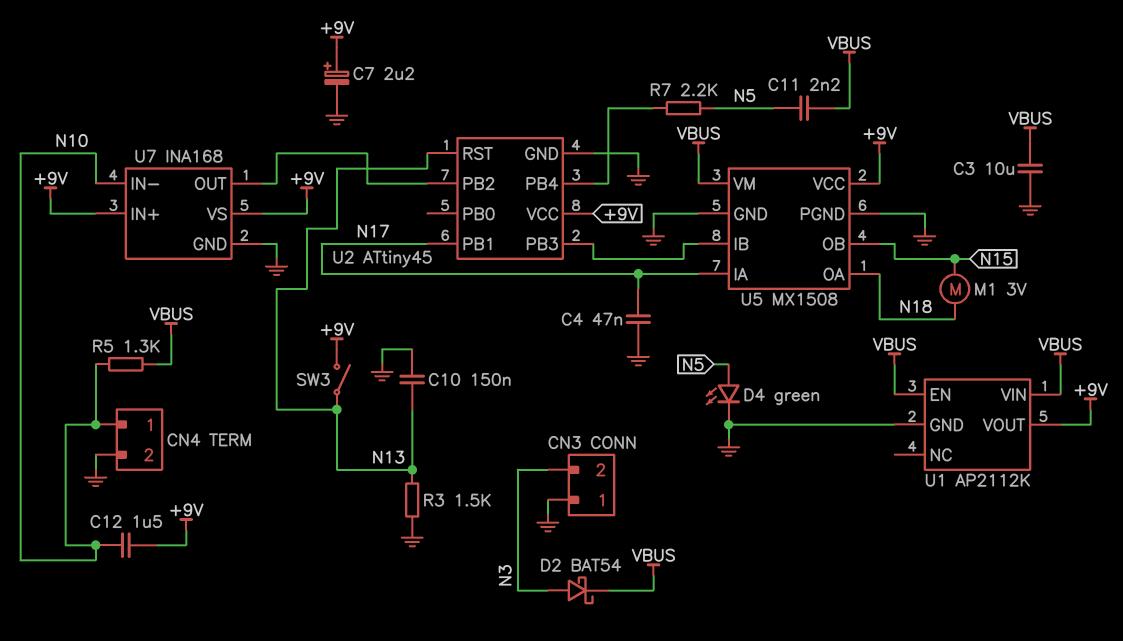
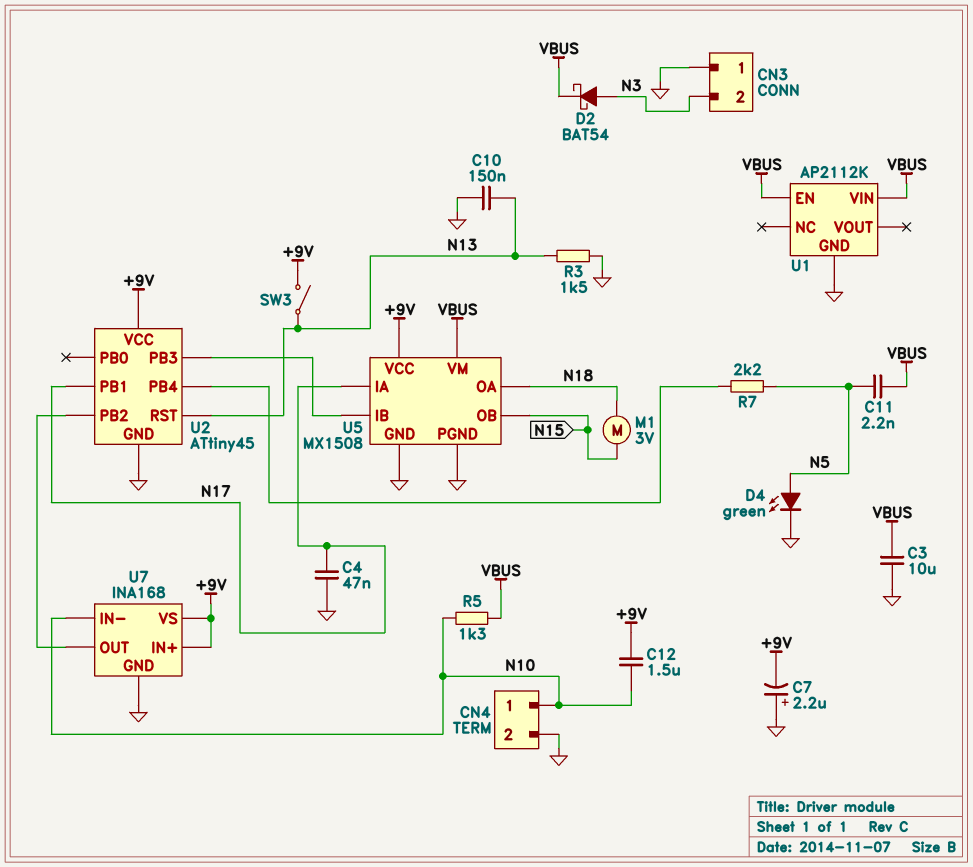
C7: 2.2uF (plus +9V, minus GND) -> 2.2uF (plus GND, minus +9V)
U1 pin VOUT: +9V -> none

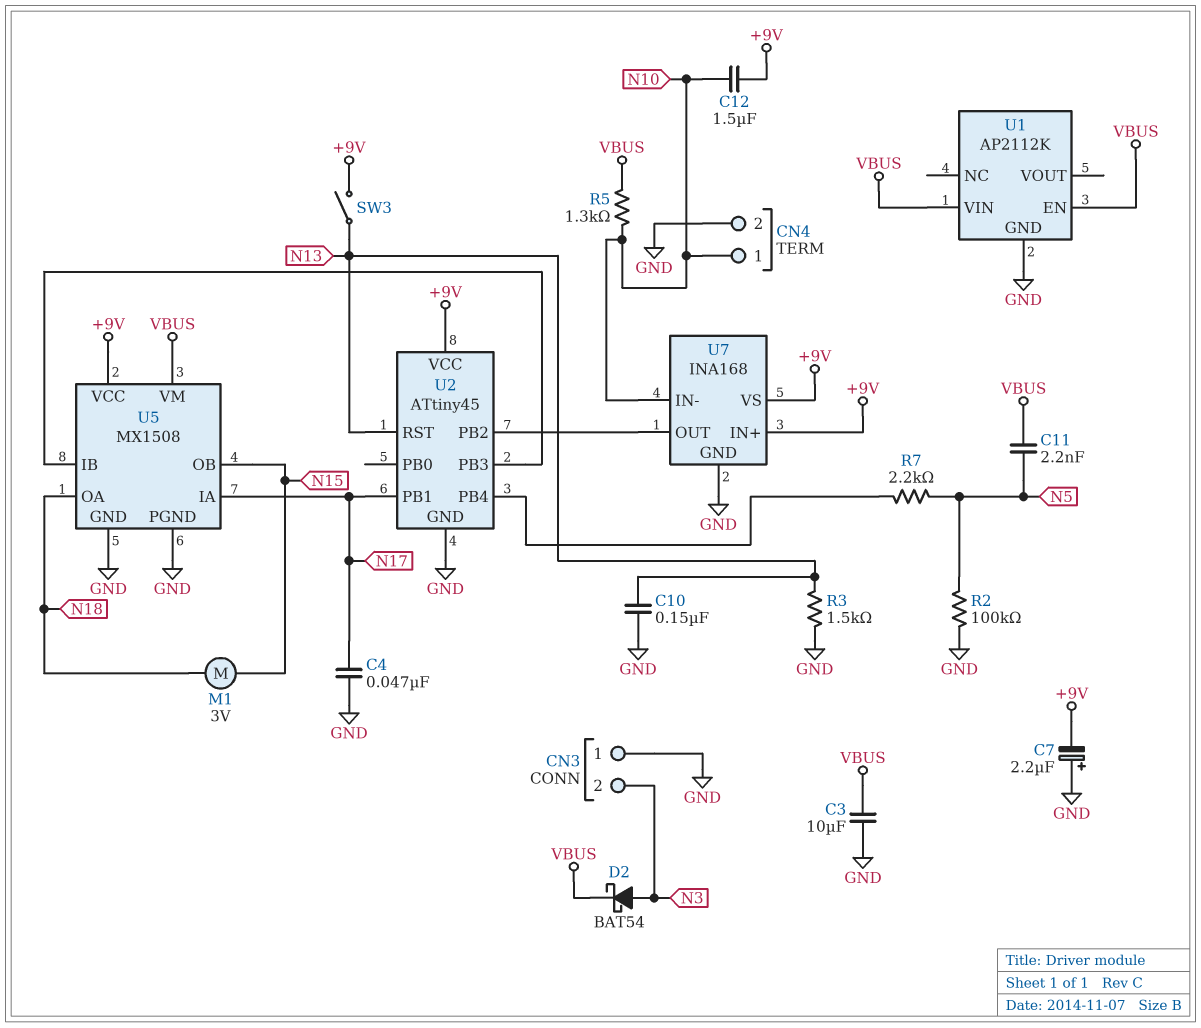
D4: LED green (A N5, K GND) -> none
R2: none -> 100k (GND, N5)

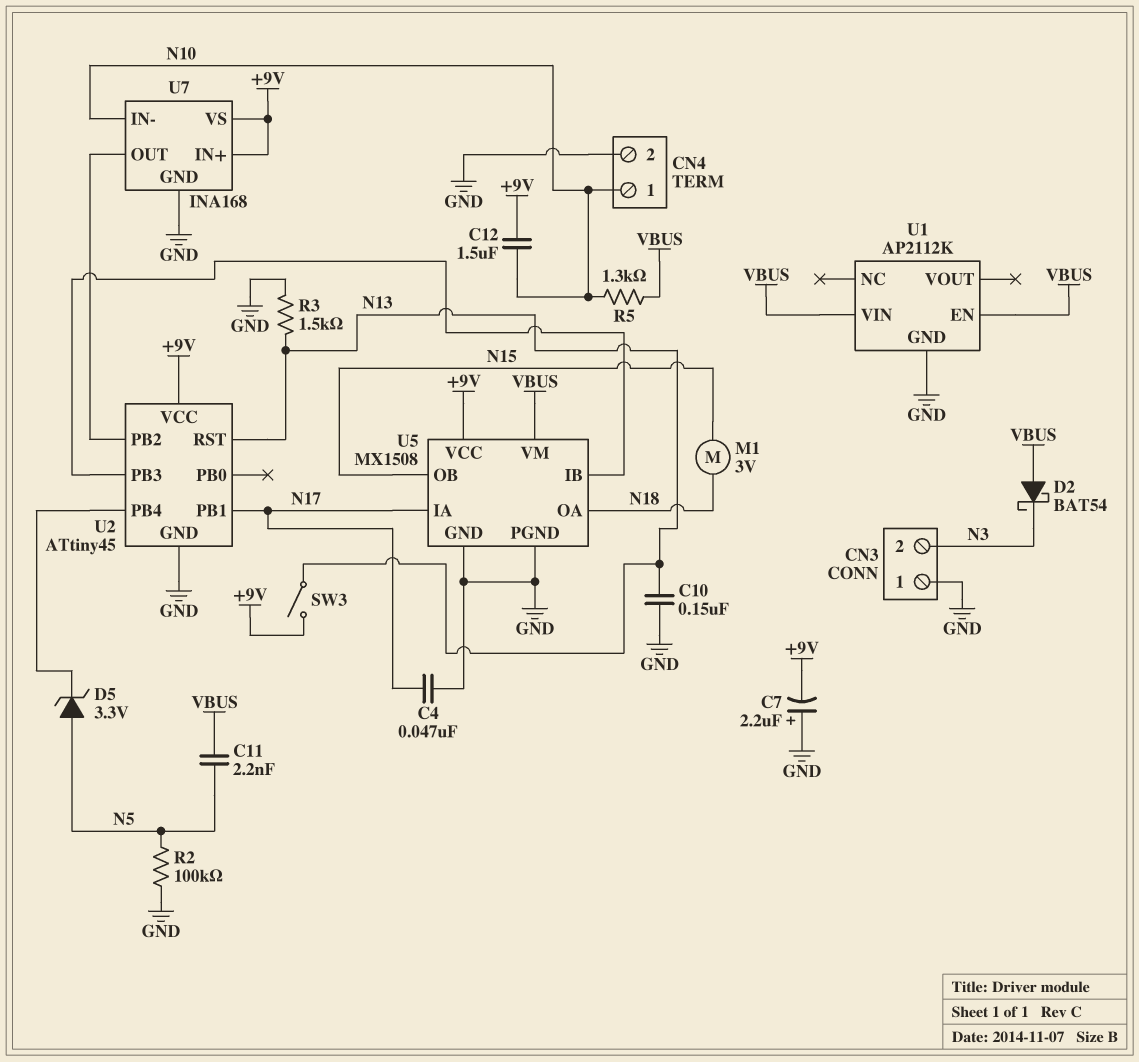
C3: 10uF (GND, VBUS) -> none
D2: schottky BAT54 (A N3, K VBUS) -> schottky BAT54 (A VBUS, K N3)
D5: none -> zener 3.3V (A N5, K U2/PB4)
R7: 2.2k (N5, U2/PB4) -> none

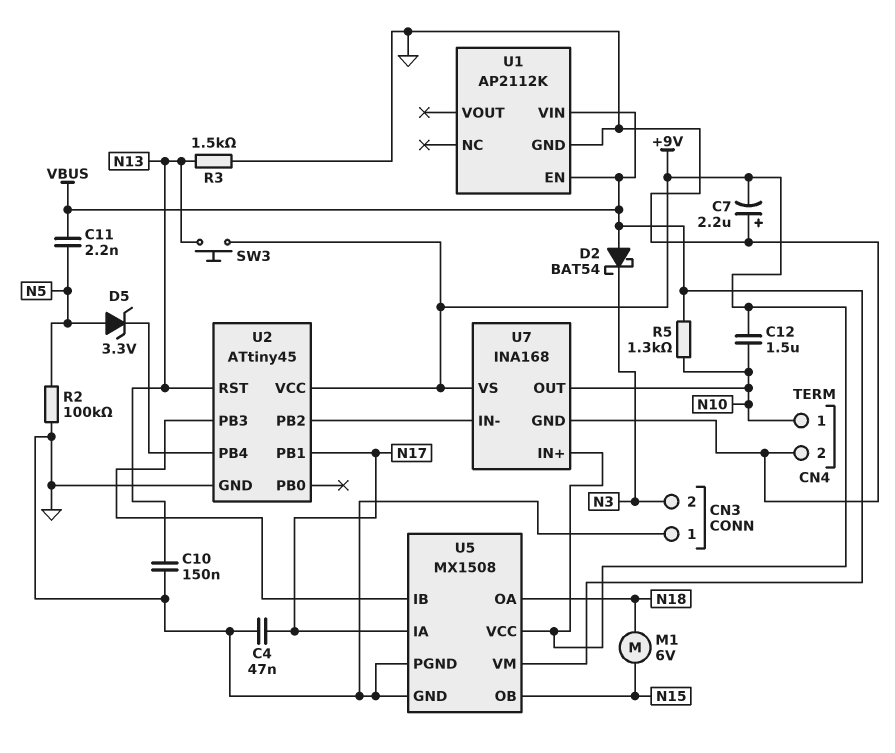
M1: motor 3V (N15, N18) -> motor 6V (N15, N18)
SW3: switch (+9V, N13) -> button (+9V, N13)
U7 pin IN-: N10 -> U2/PB2
U7 pin OUT: U2/PB2 -> N10

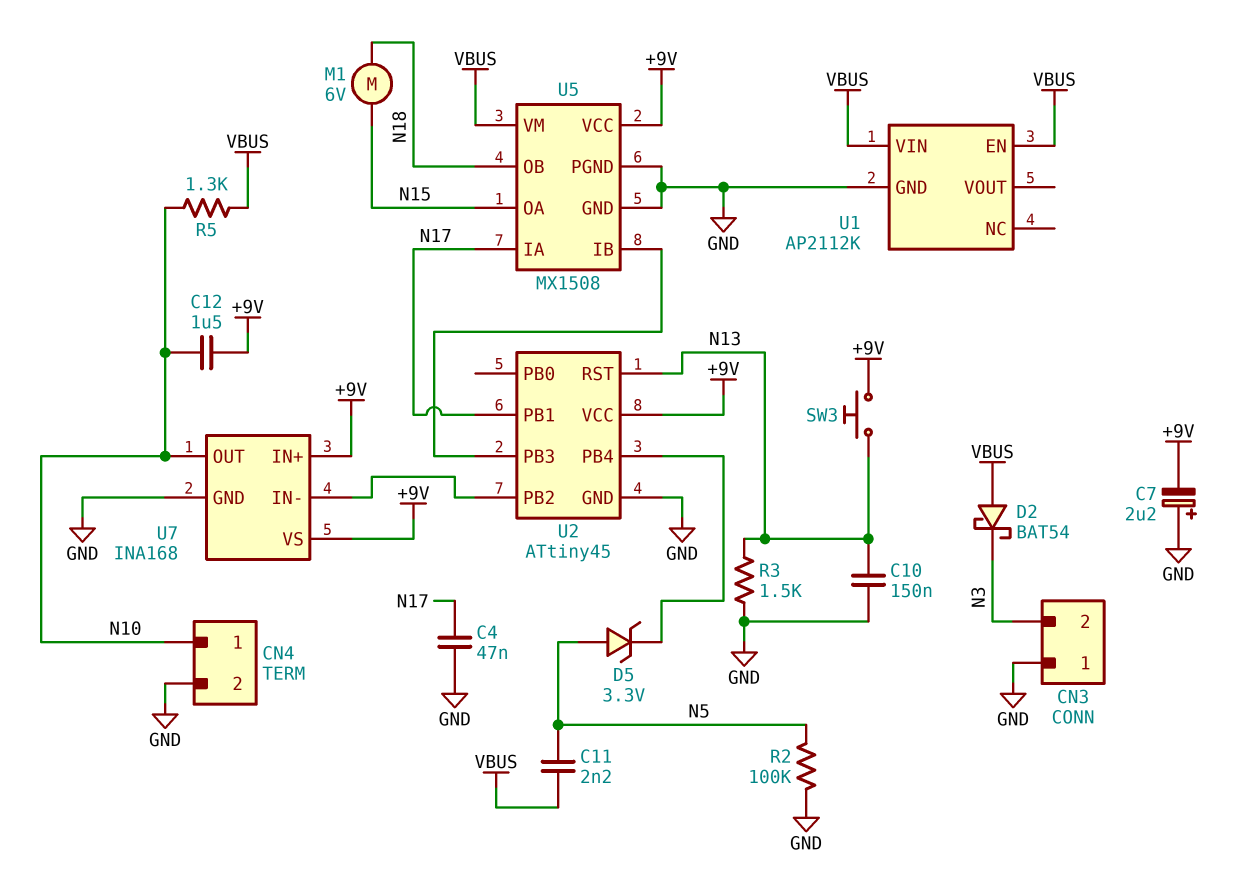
U5 pin OA: N18 -> N15
U5 pin OB: N15 -> N18

